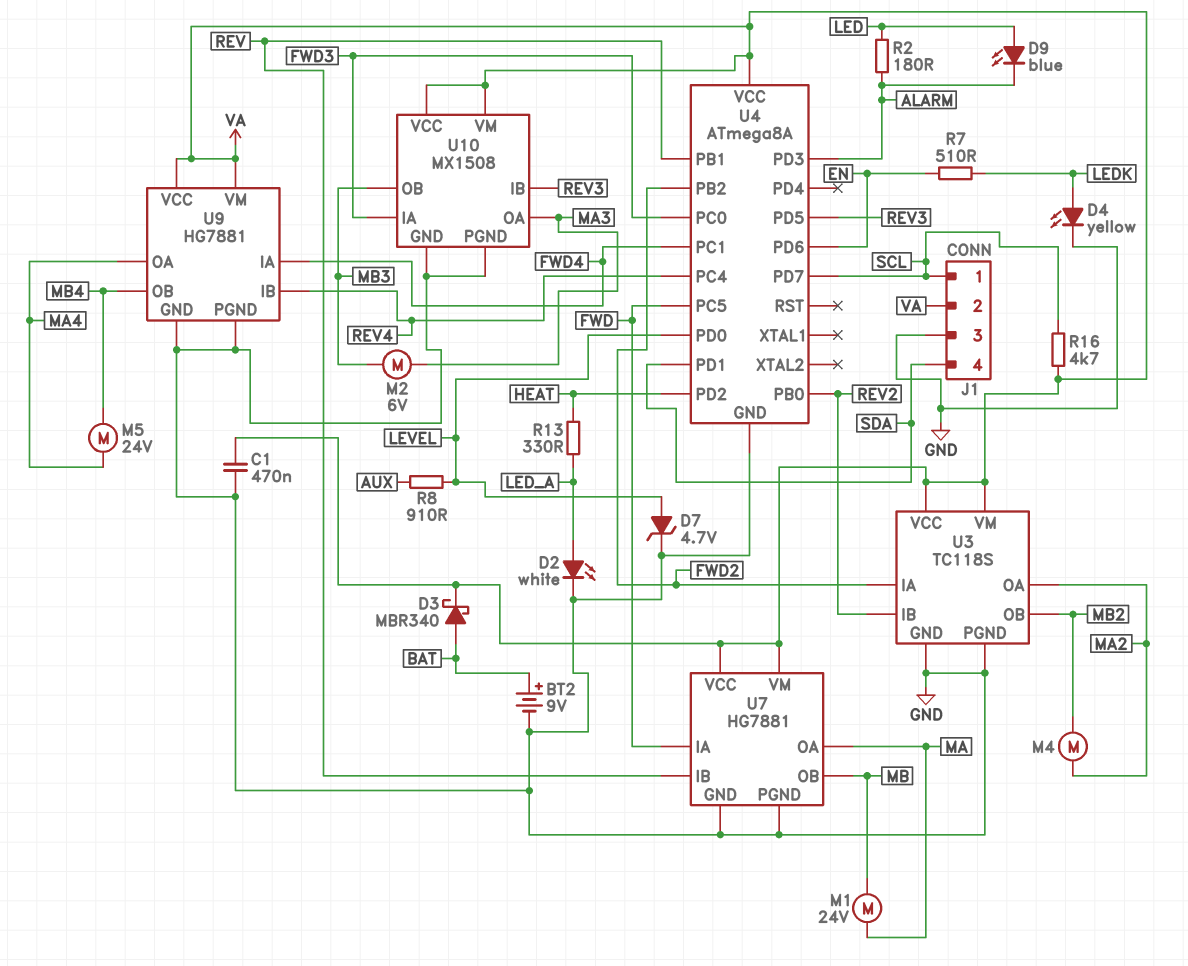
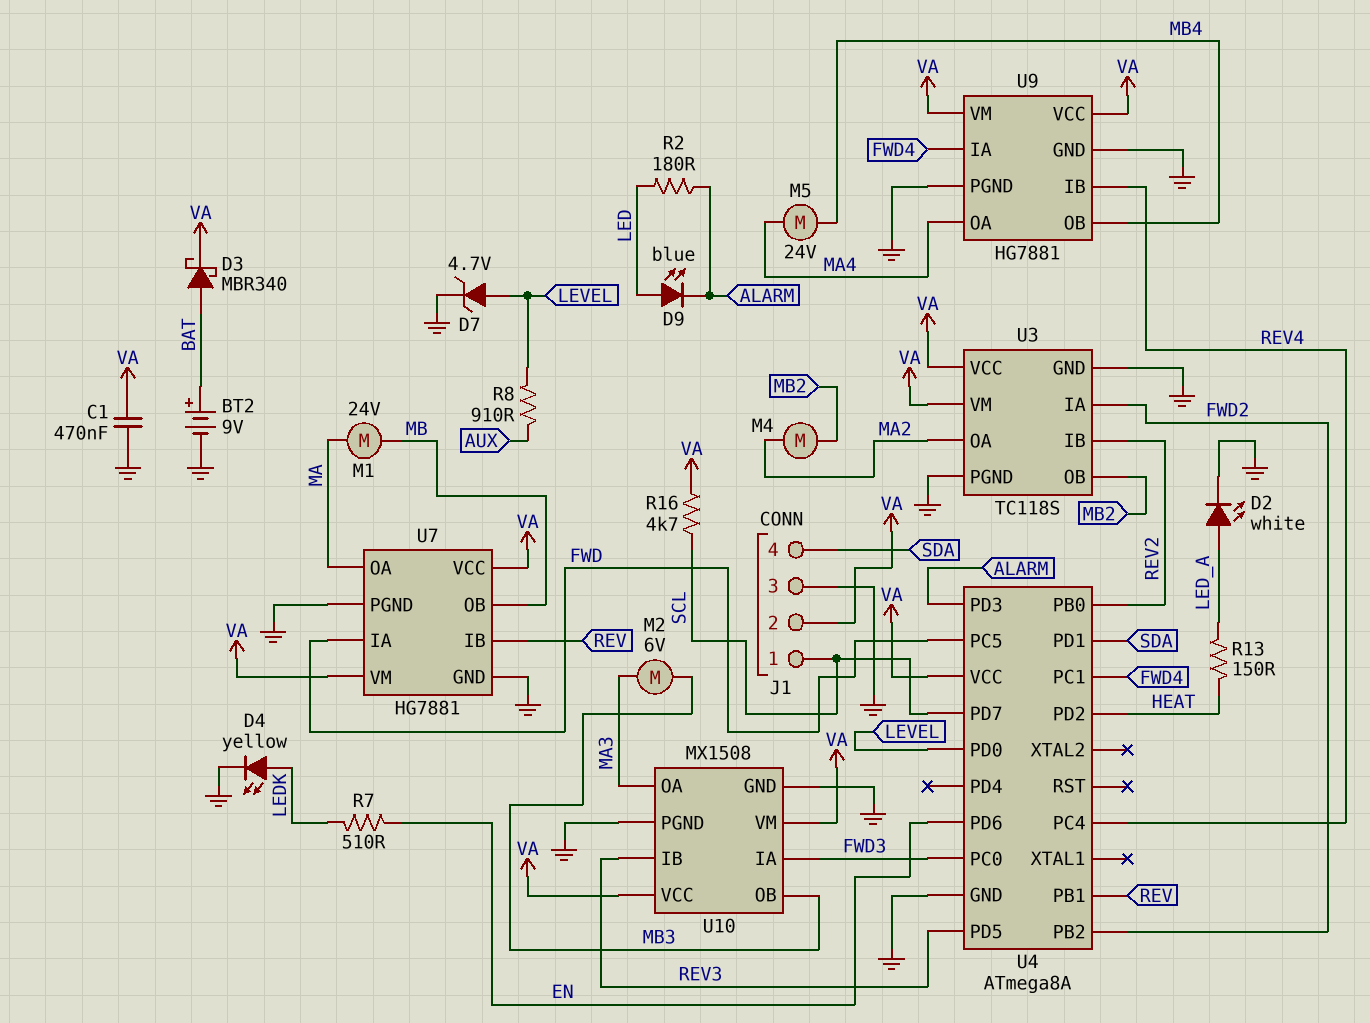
R13: 330 (HEAT, LED_A) -> 150 (HEAT, LED_A)

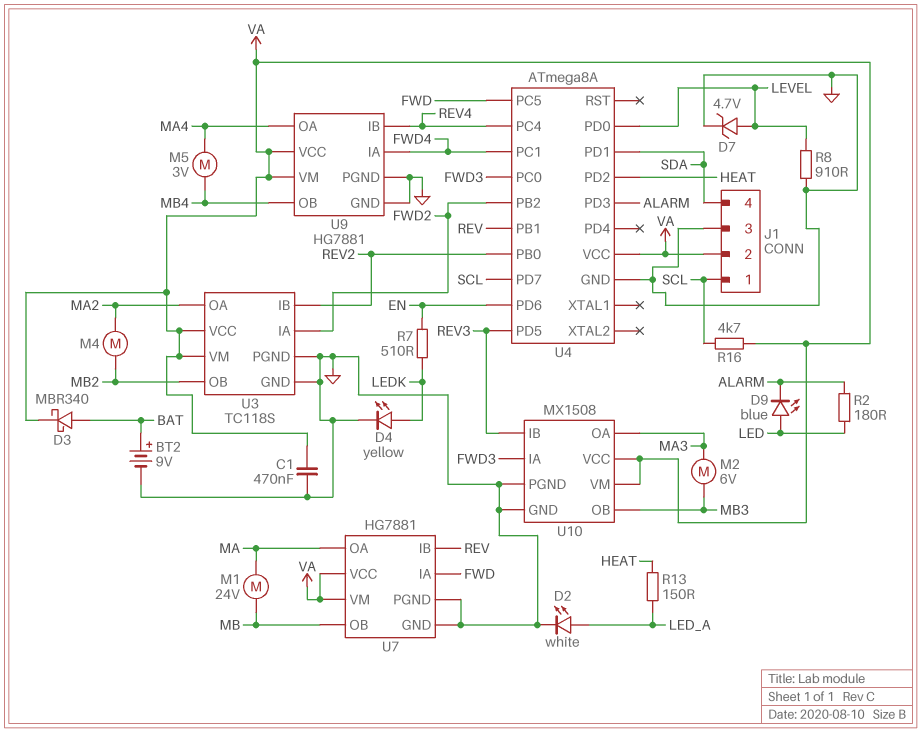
M5: motor 24V (MA4, MB4) -> motor 3V (MA4, MB4)
R8: 910 (AUX, LEVEL) -> 910 (GND, LEVEL)

